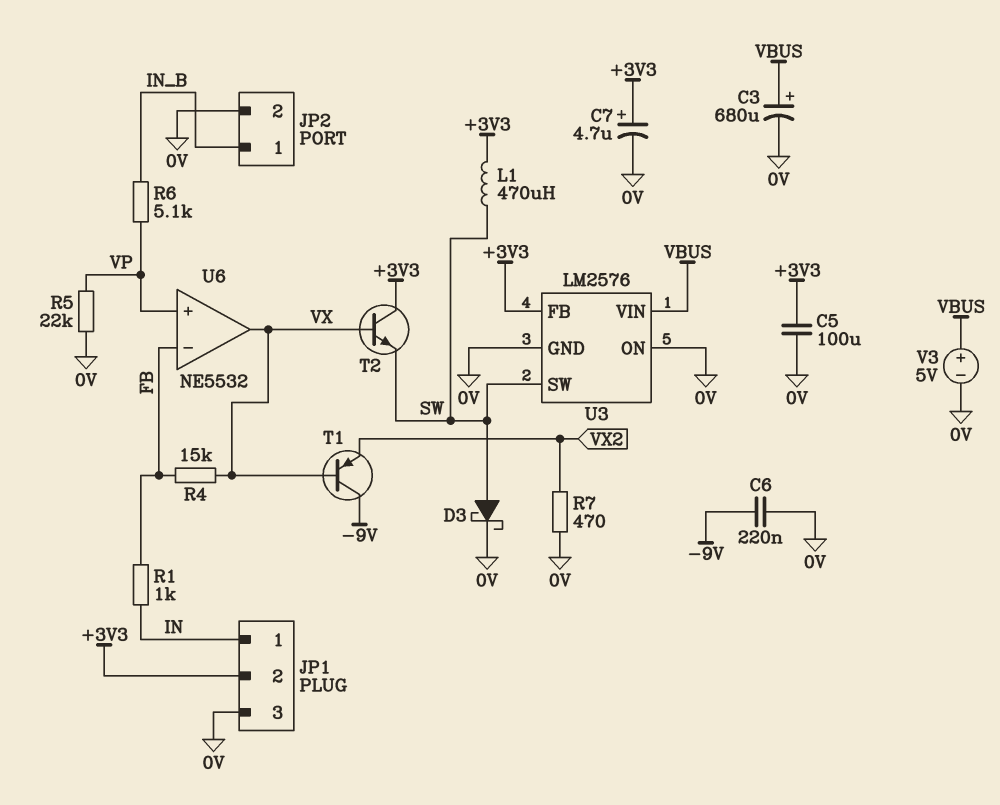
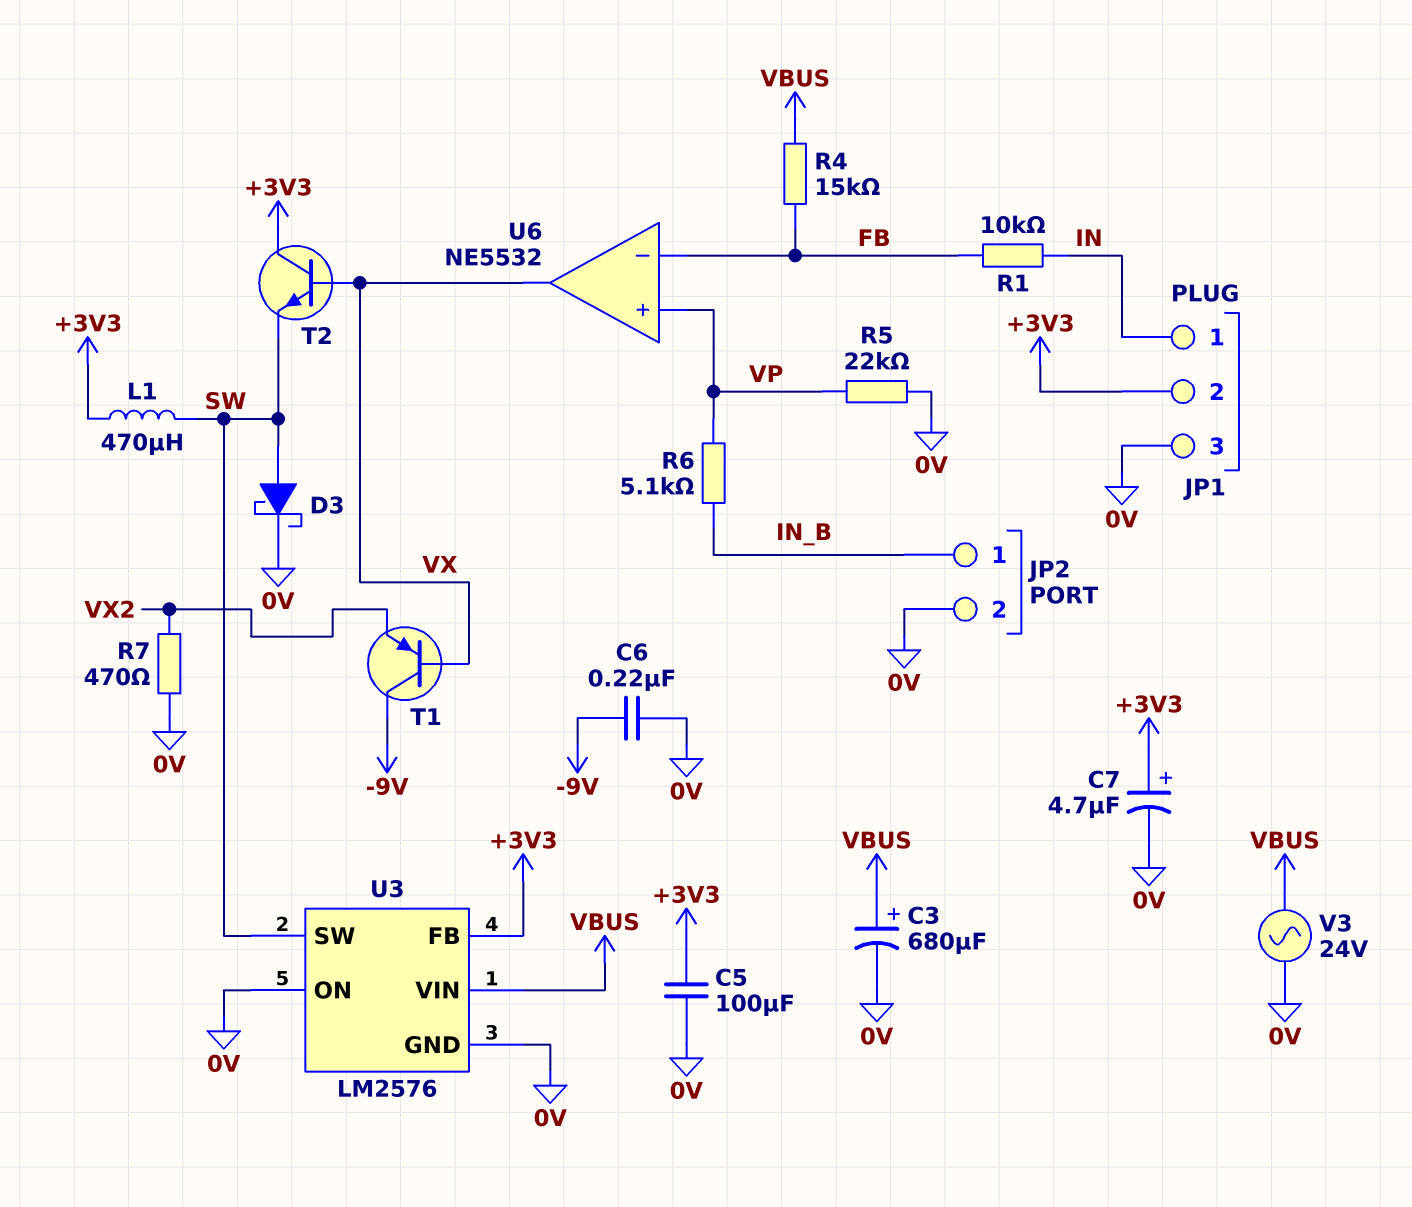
R1: 1k (FB, IN) -> 10k (FB, IN)
R4: 15k (FB, VX) -> 15k (FB, VBUS)
V3: 5V (plus VBUS, minus 0V) -> AC 24V (0V, VBUS)

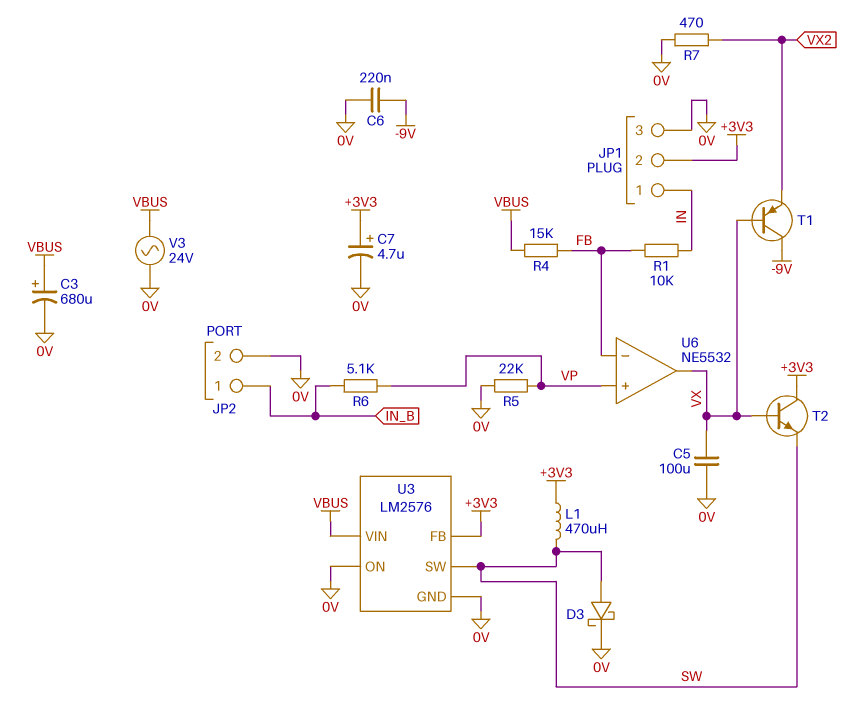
C5: 100uF (+3V3, 0V) -> 100uF (0V, VX)

